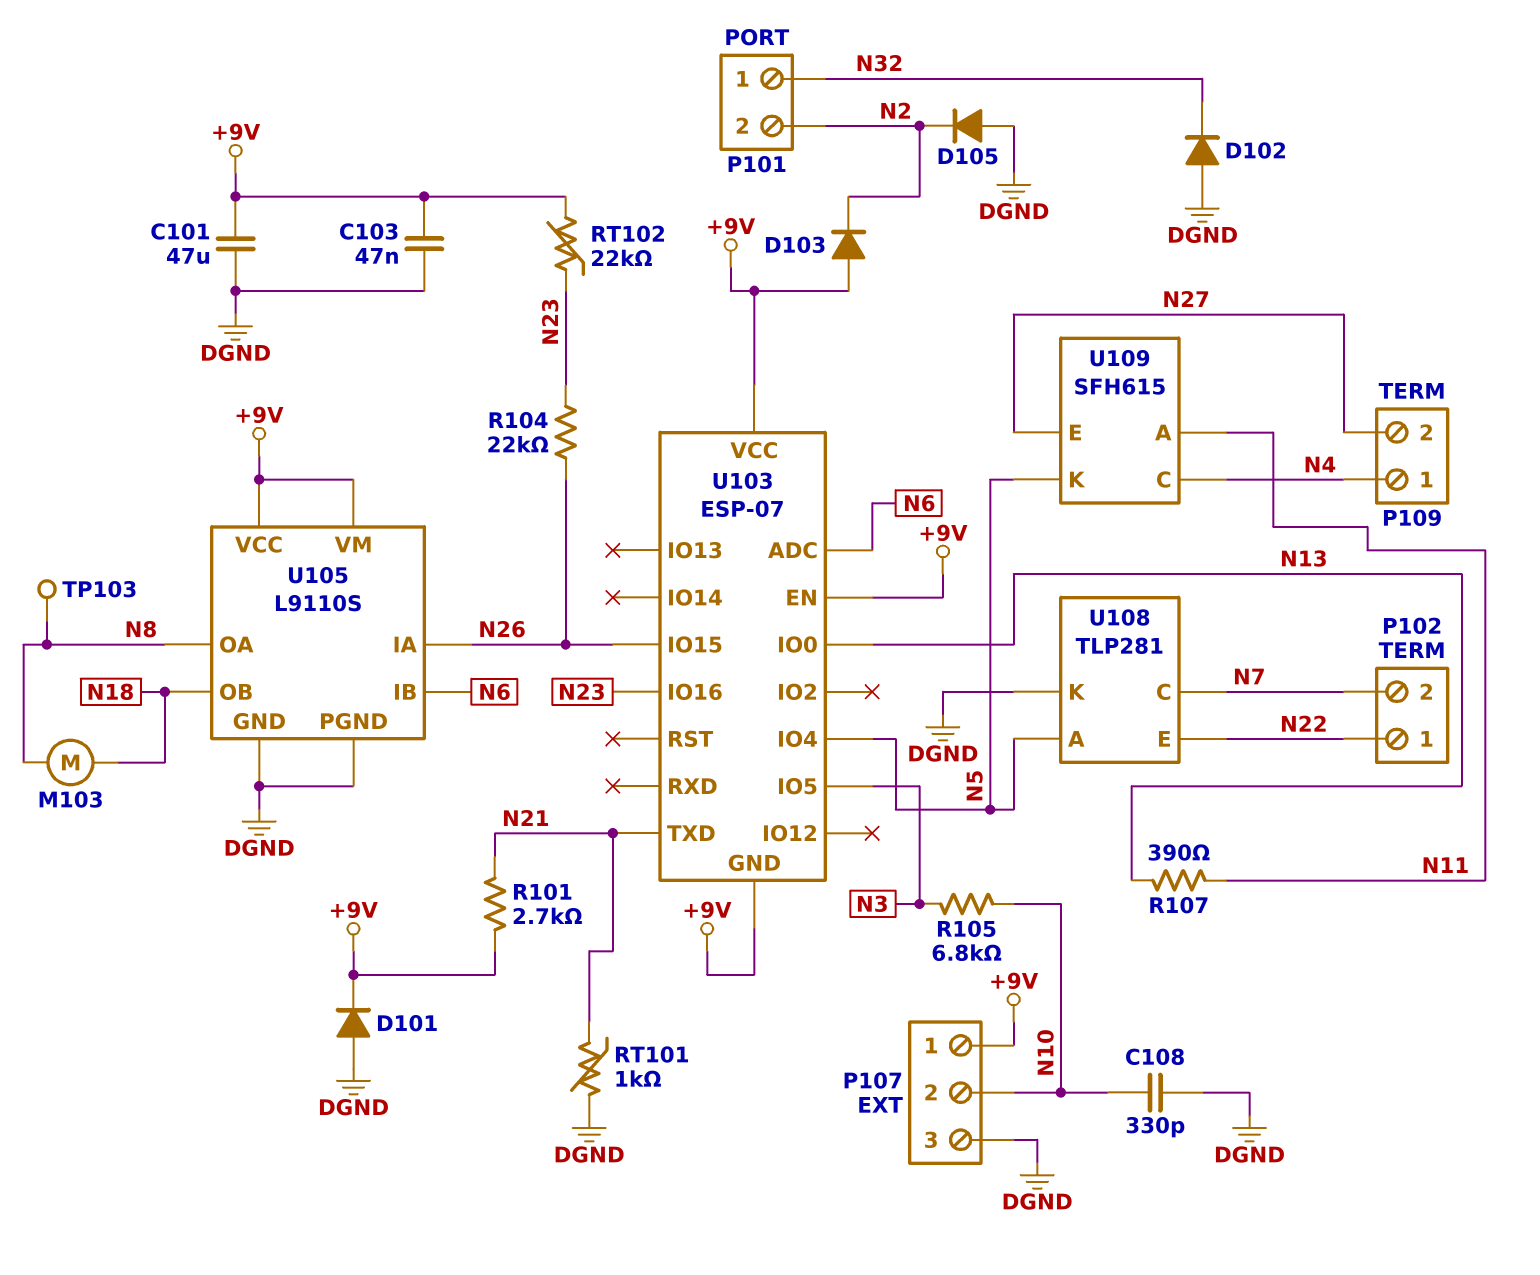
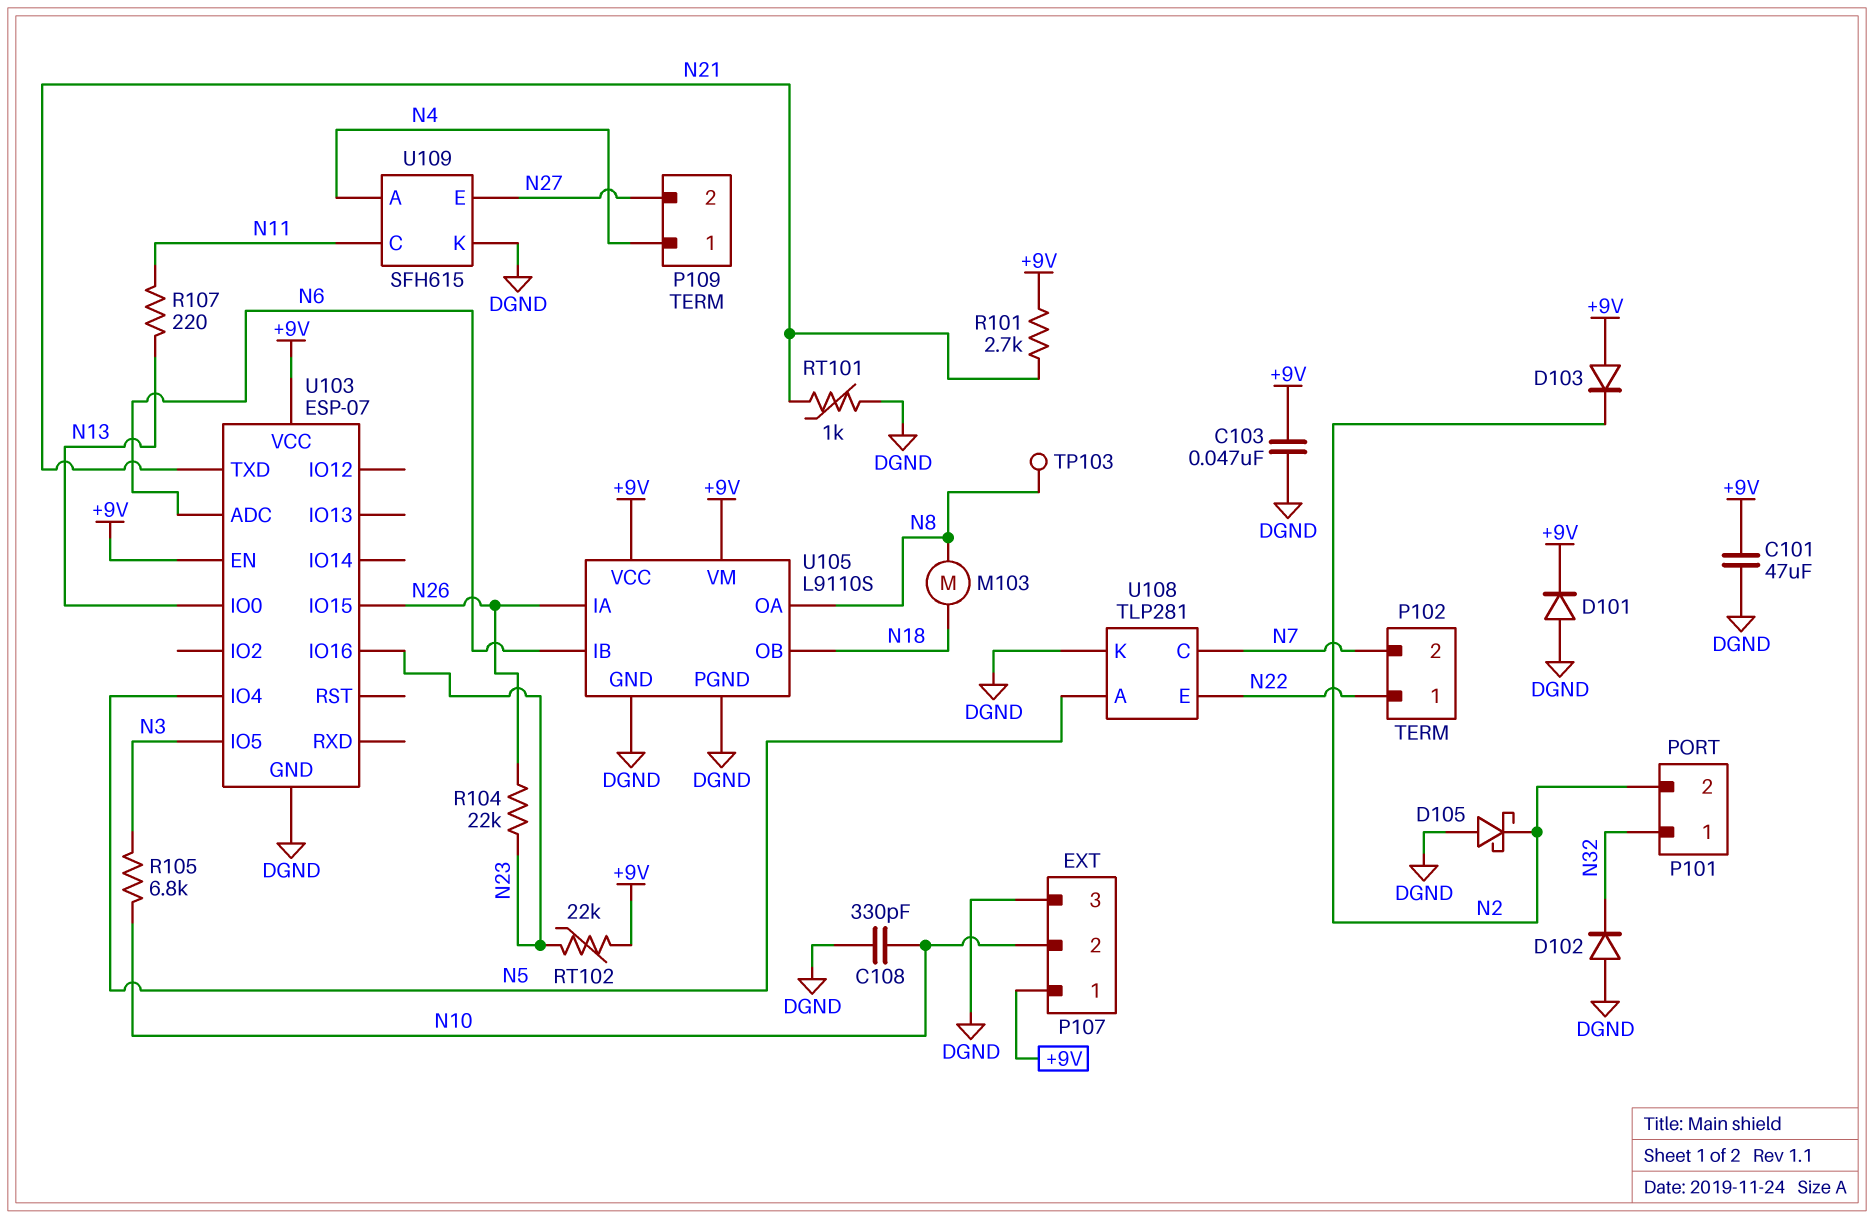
D105: diode (A DGND, K N2) -> schottky (A DGND, K N2)
R107: 390 (N11, N13) -> 220 (N11, N13)
U103 pin GND: +9V -> DGND
U109 pin A: N11 -> N4
U109 pin C: N4 -> N11
U109 pin K: N5 -> DGND

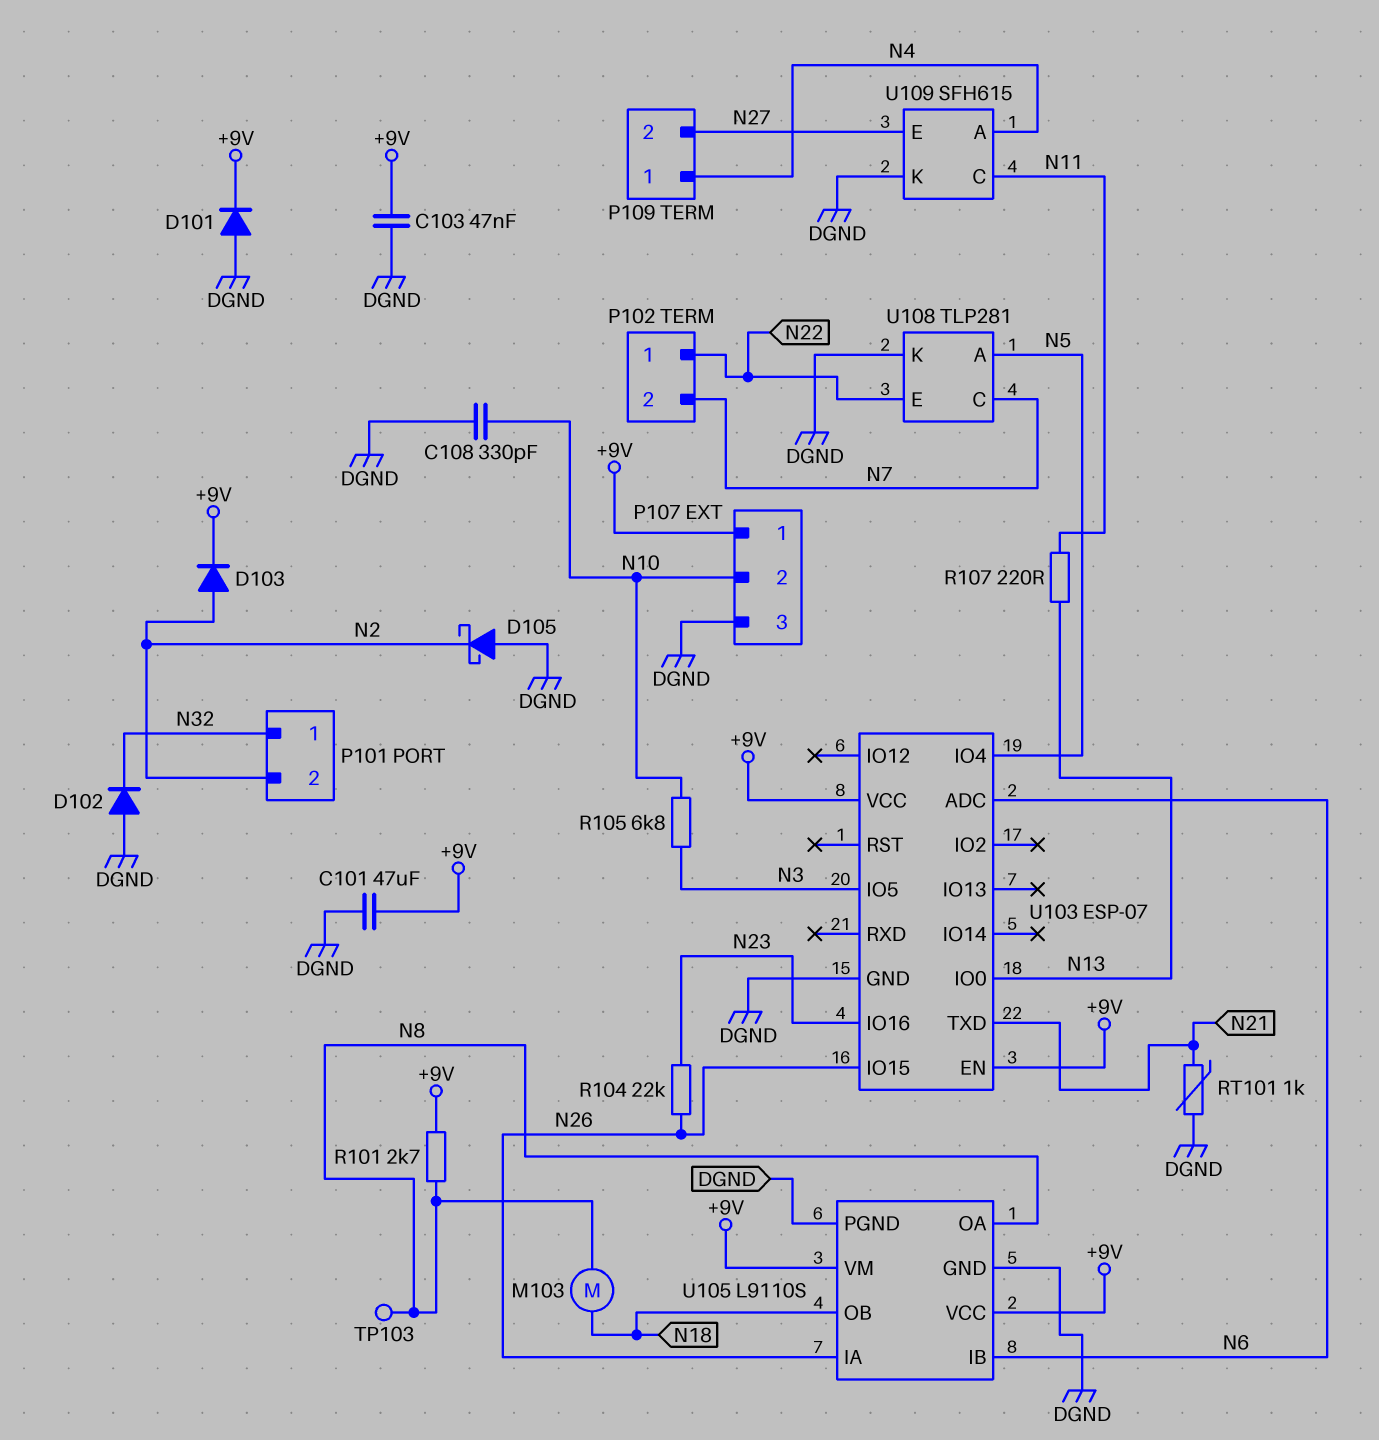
D103: diode (A +9V, K N2) -> diode (A N2, K +9V)
R101: 2.7k (+9V, N21) -> 2.7k (+9V, N8)
RT102: 22k (+9V, N23) -> none

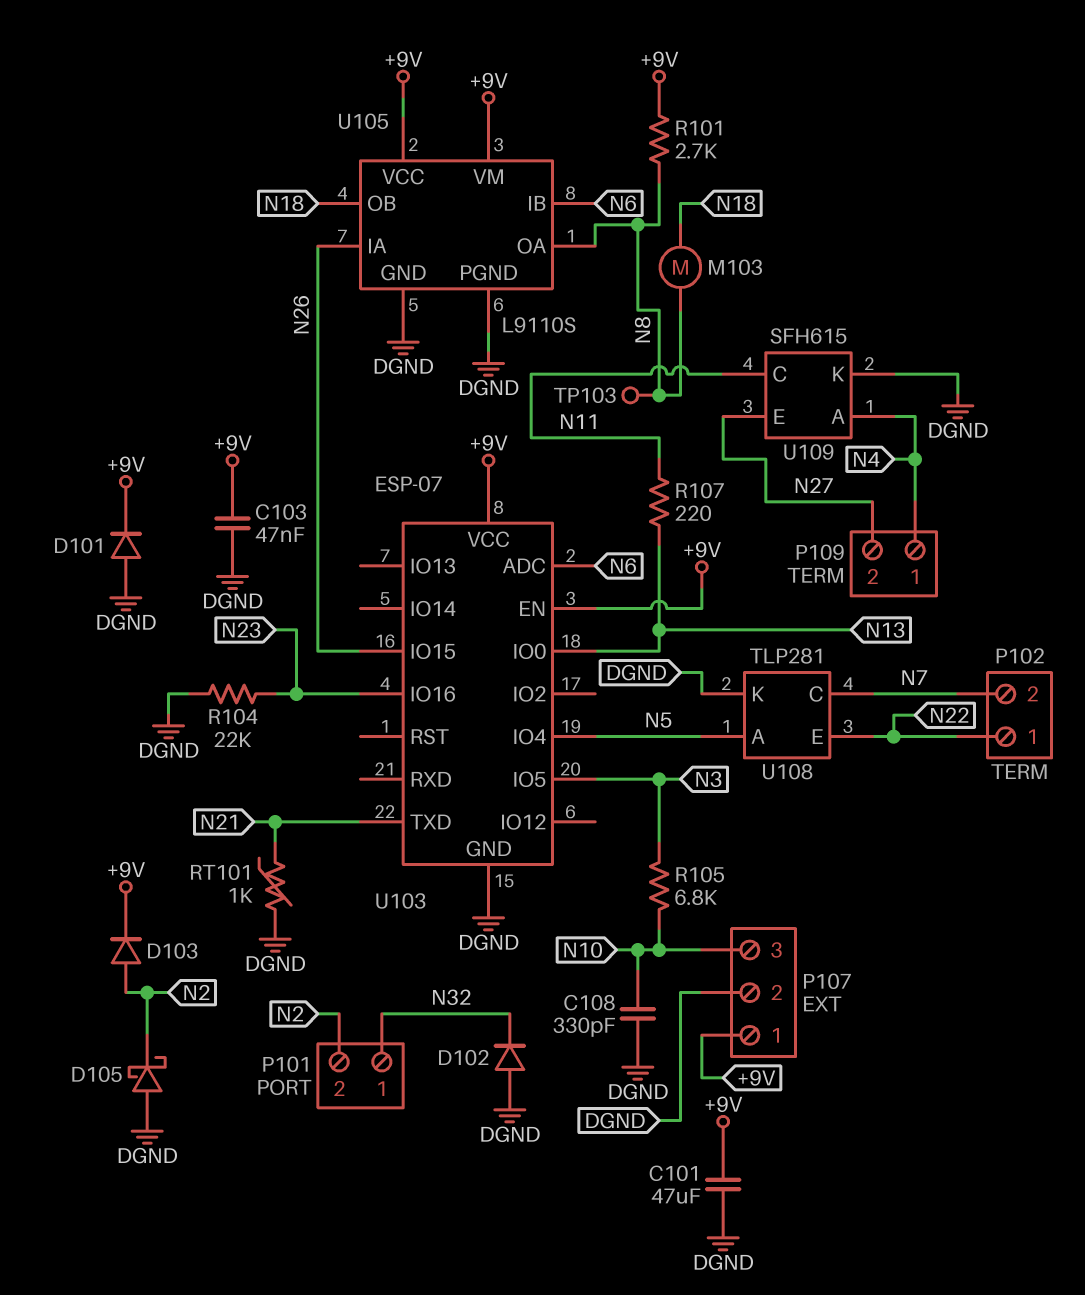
P107 pin 2: N10 -> DGND
P107 pin 3: DGND -> N10
R104: 22k (N23, N26) -> 22k (DGND, N23)

